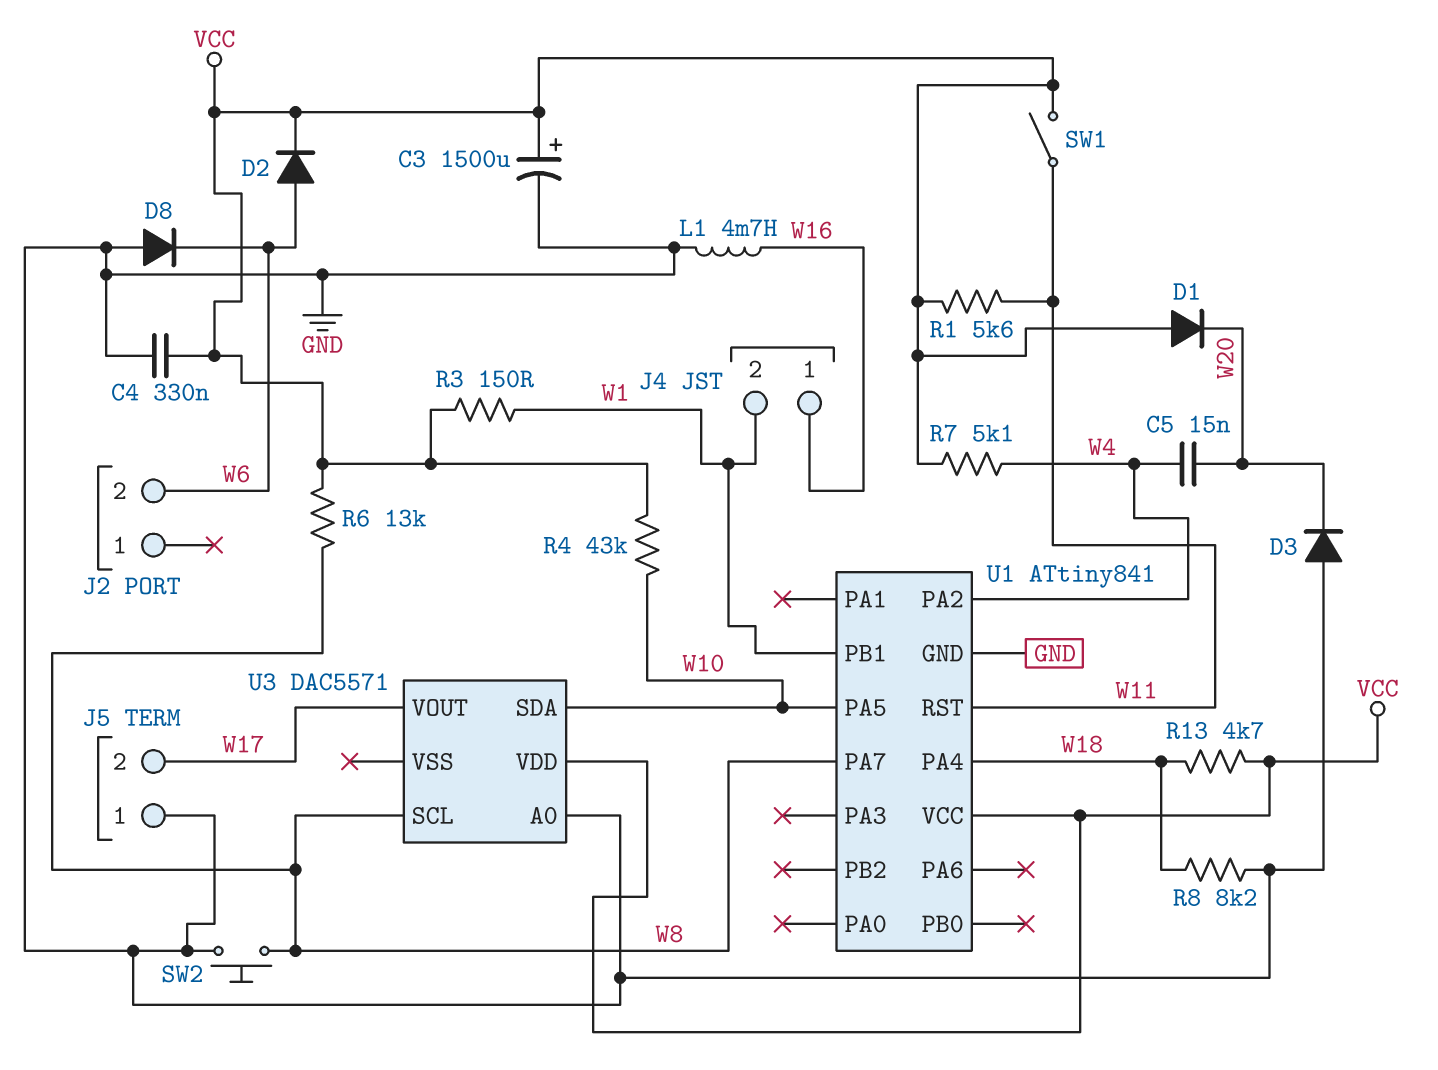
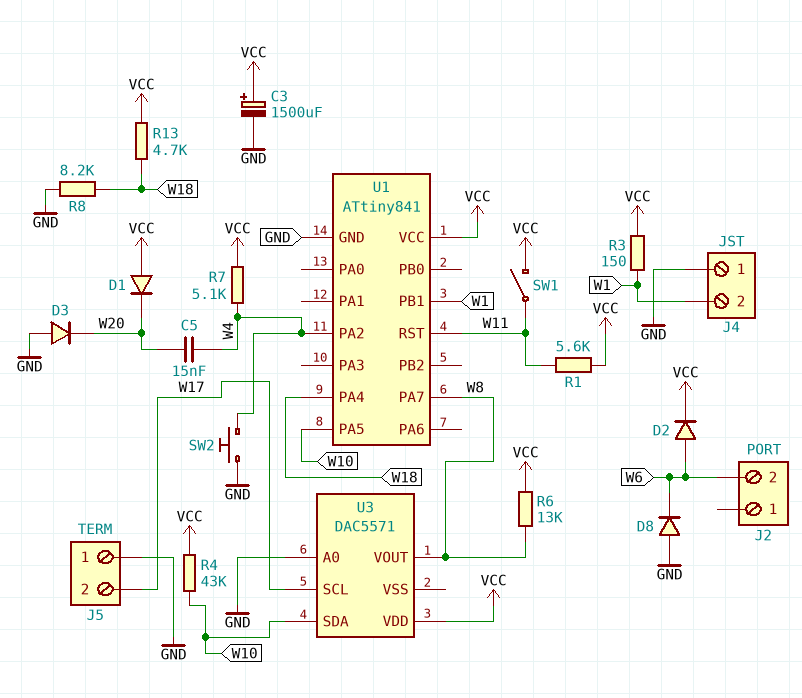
C4: 330nF (GND, VCC) -> none
J4 pin 1: W16 -> GND
L1: 4.7mH (GND, W16) -> none
SW2: button (GND, W8) -> button (GND, W4)
U3 pin SCL: W8 -> W17
U3 pin VOUT: W17 -> W8

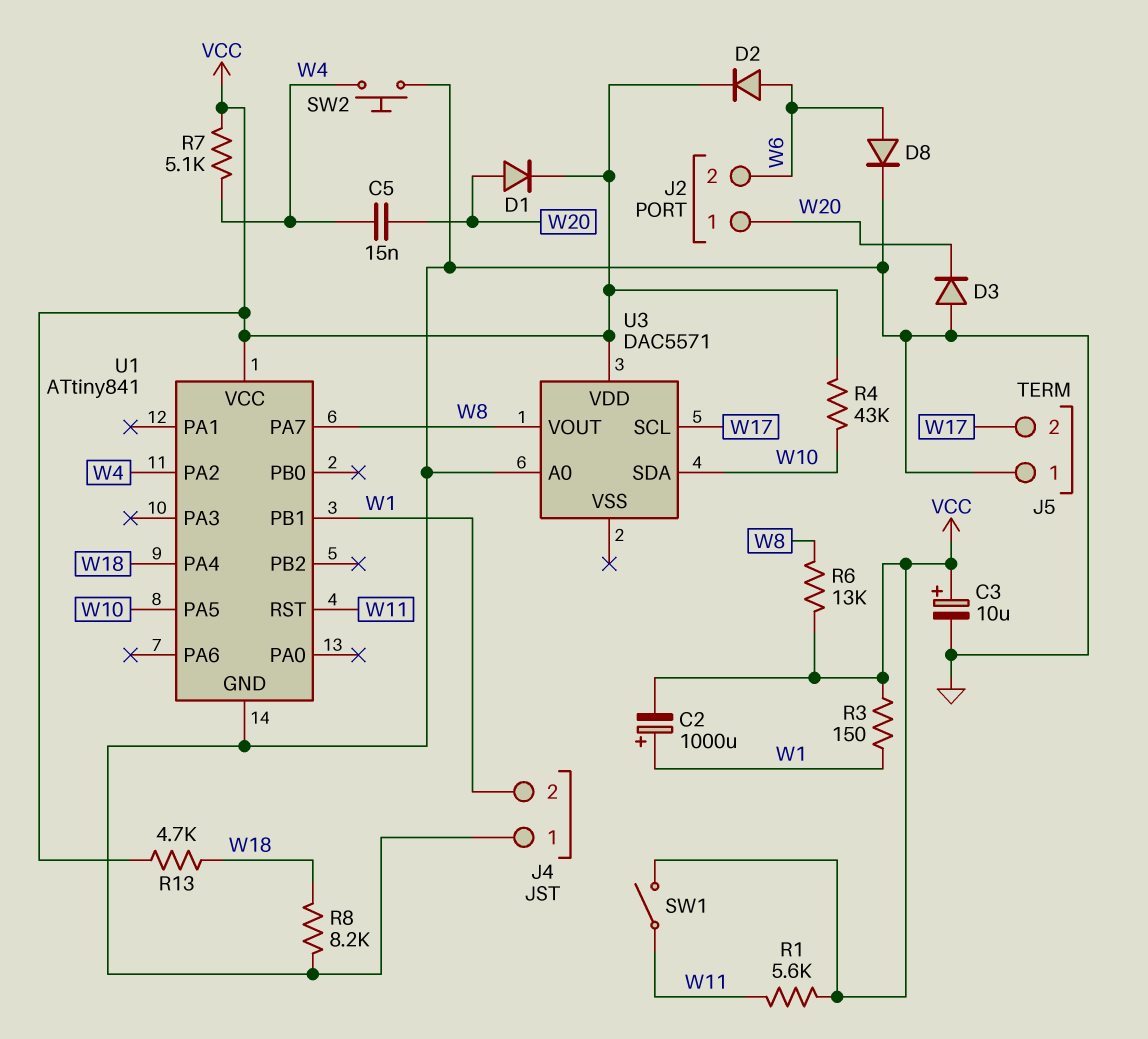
C2: none -> 1000uF (plus W1, minus VCC)
C3: 1500uF (plus VCC, minus GND) -> 10uF (plus VCC, minus GND)
D1: diode (A VCC, K W20) -> diode (A W20, K VCC)
D8: diode (A GND, K W6) -> diode (A W6, K GND)
J2 pin 1: none -> W20

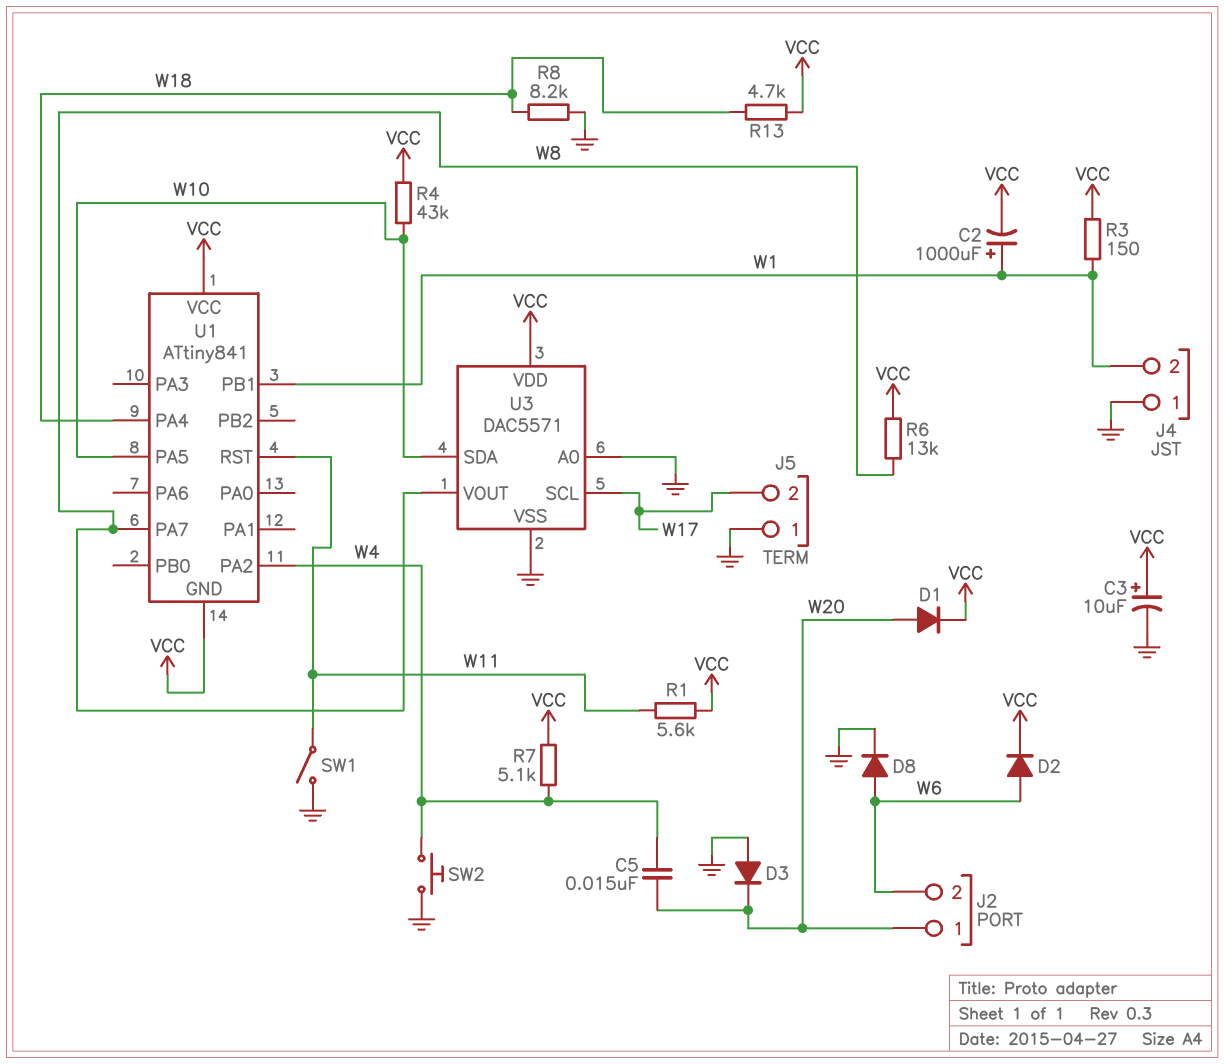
SW1: switch (VCC, W11) -> switch (GND, W11)
U1 pin GND: GND -> VCC
U3 pin VSS: none -> GND

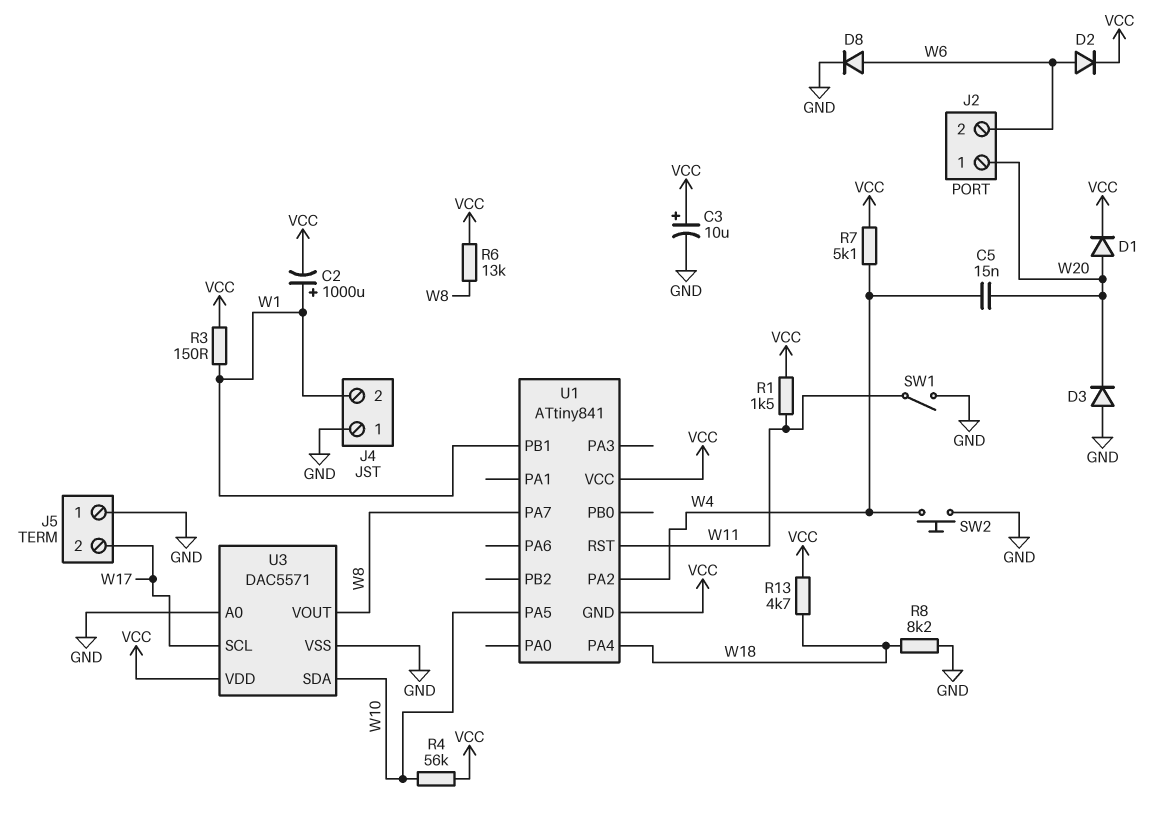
R1: 5.6k (VCC, W11) -> 1.5k (VCC, W11)
R4: 43k (VCC, W10) -> 56k (VCC, W10)

